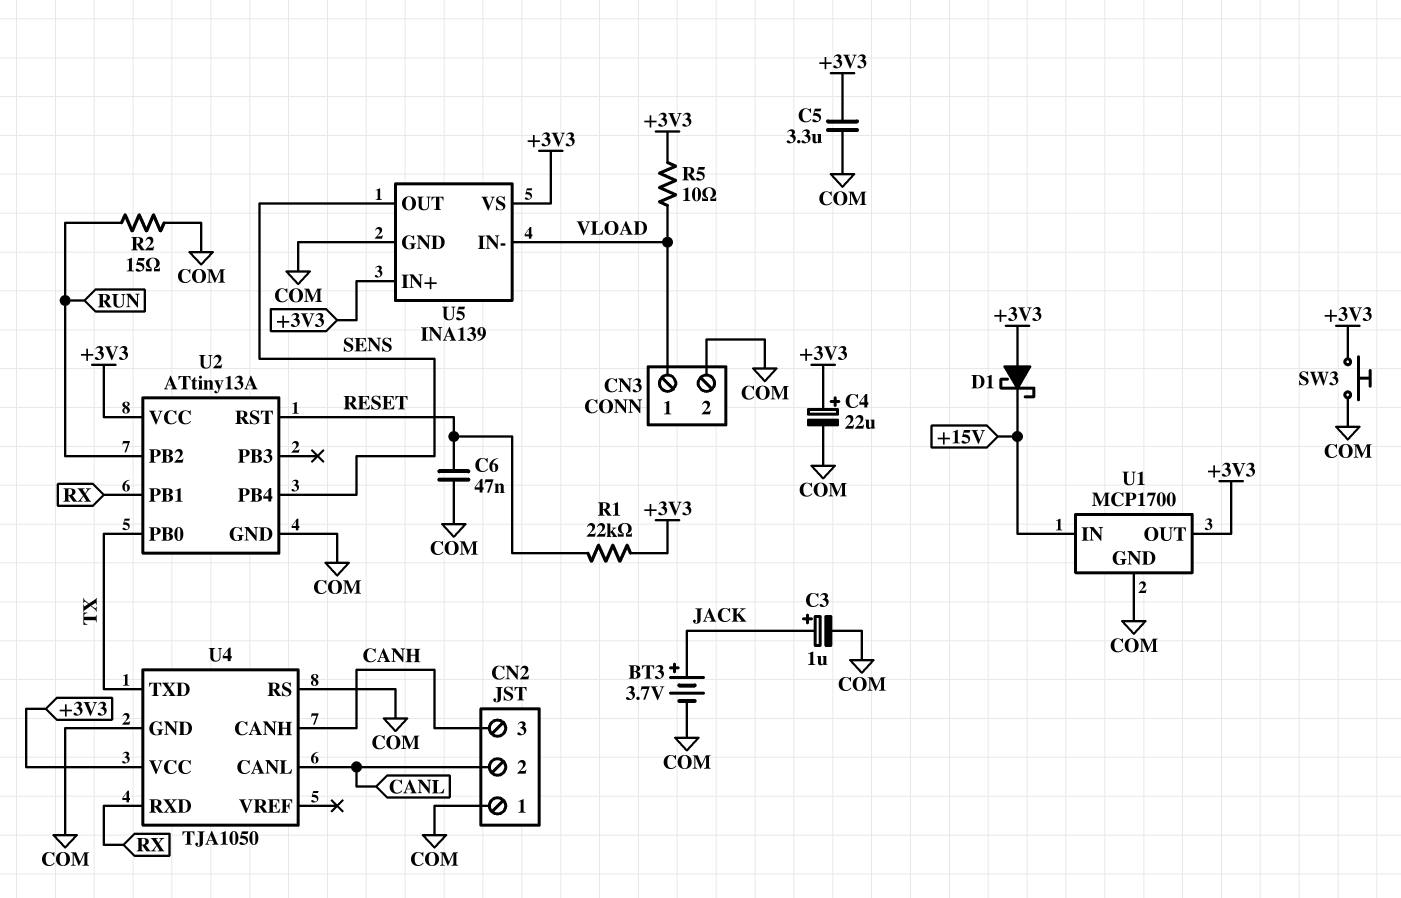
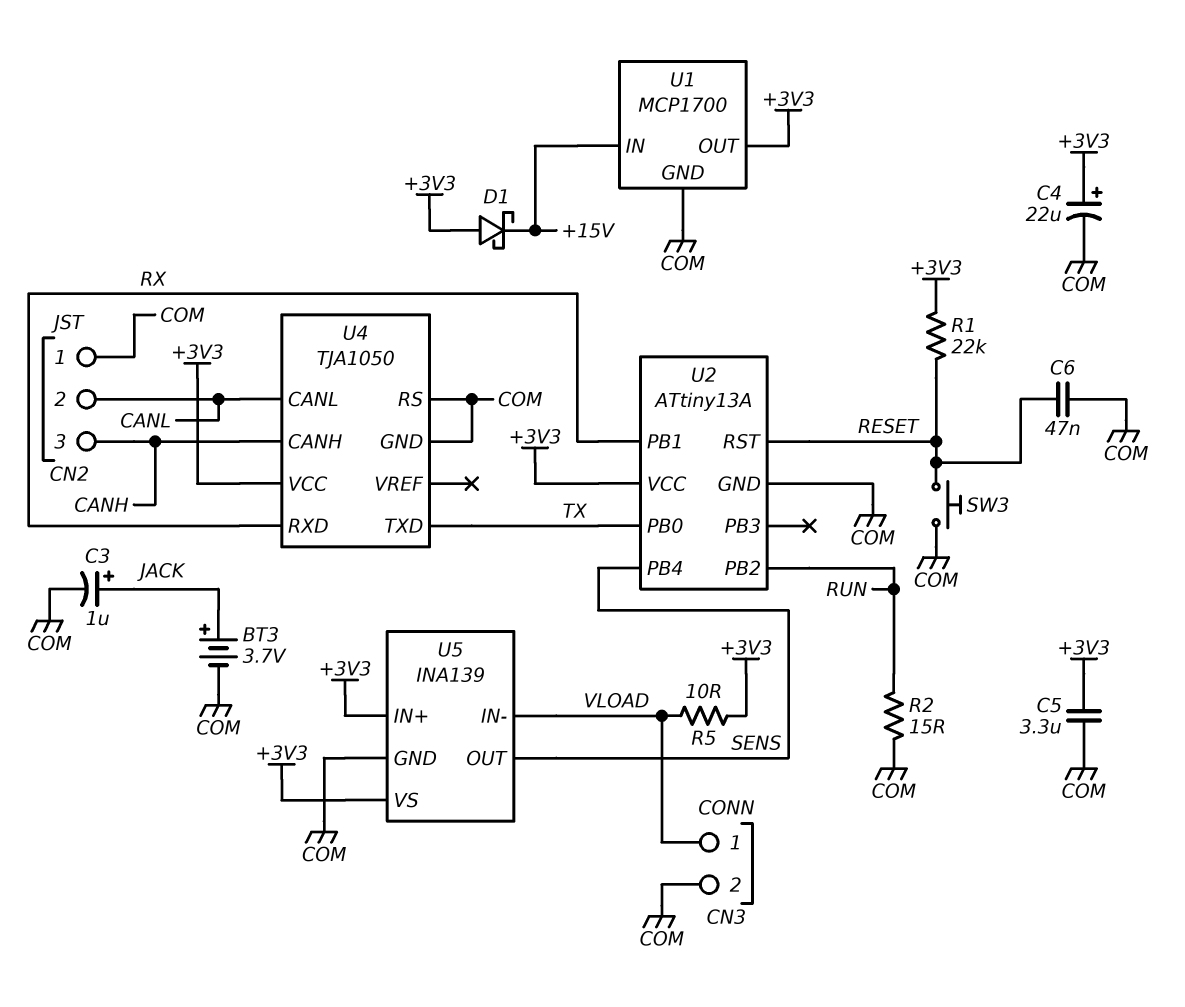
SW3: button (+3V3, COM) -> button (COM, RESET)

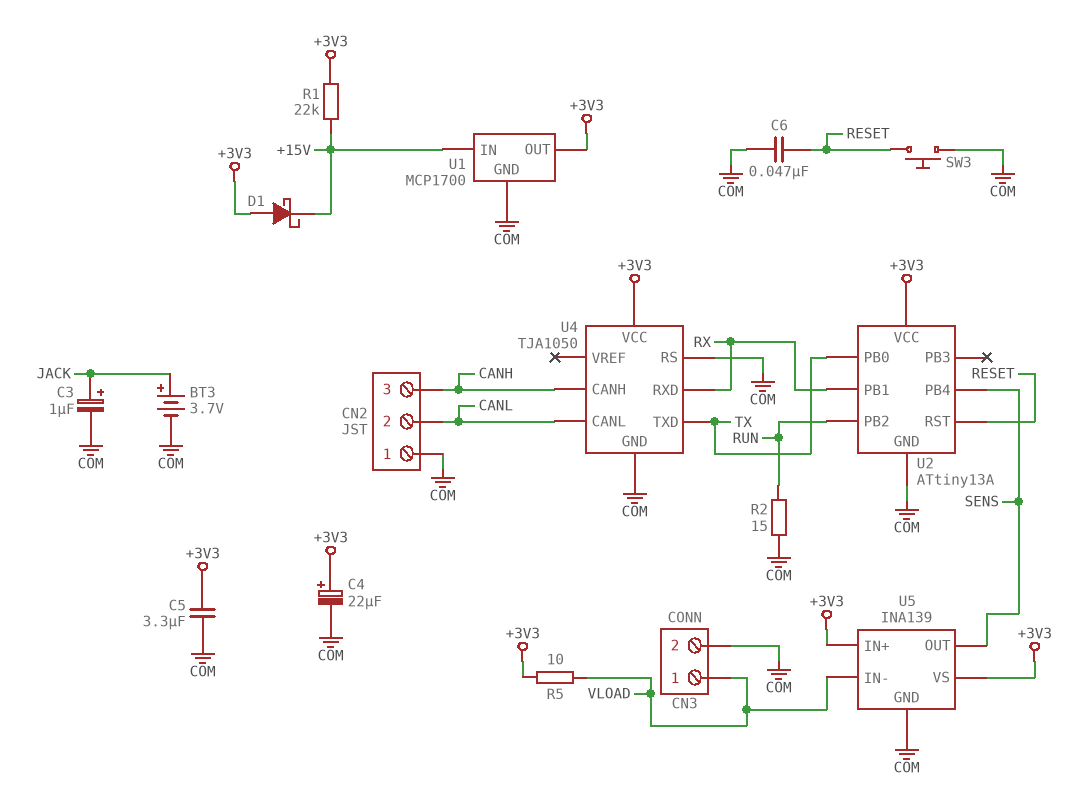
R1: 22k (+3V3, RESET) -> 22k (+3V3, +15V)

